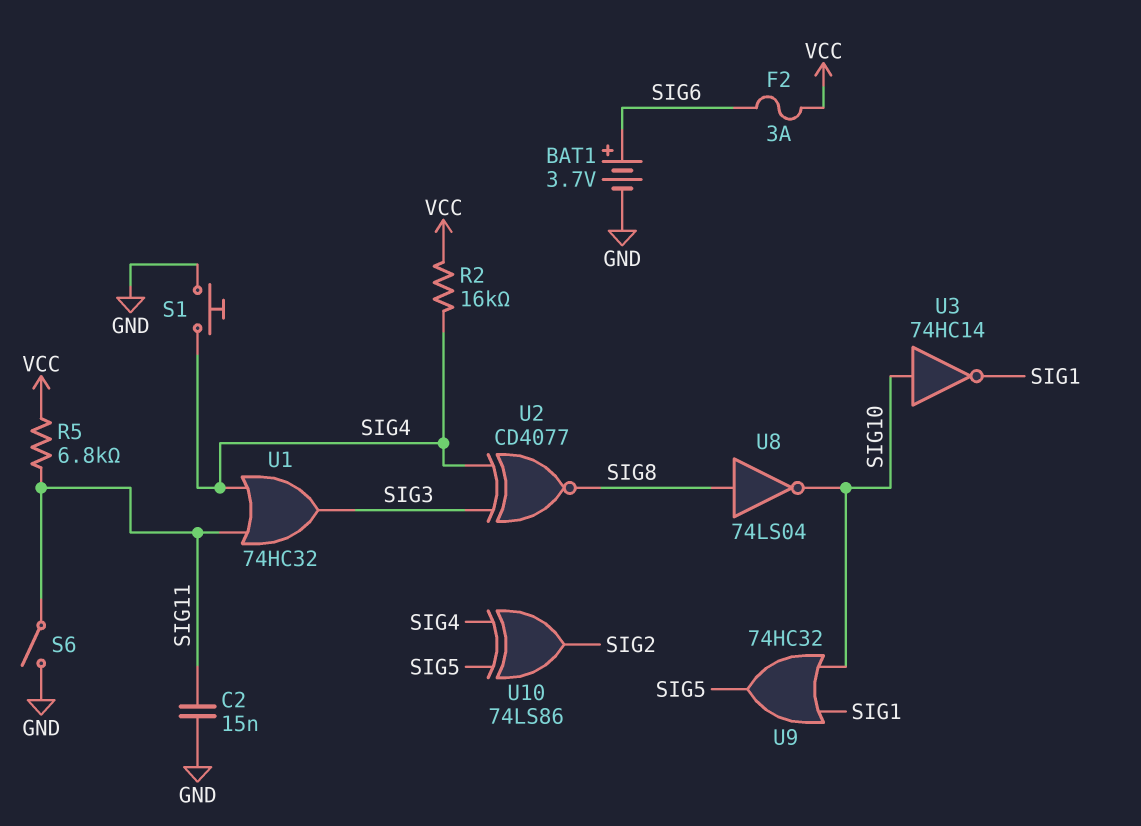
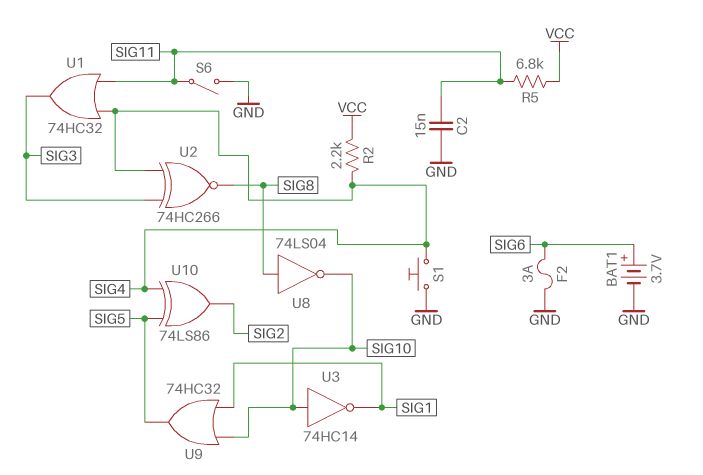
F2: 3A (SIG6, VCC) -> 3A (GND, SIG6)
R2: 16k (SIG4, VCC) -> 2.2k (SIG4, VCC)
U2: XNOR CD4077 (in SIG3, in SIG4, out SIG8) -> XNOR 74HC266 (in SIG3, in SIG4, out SIG8)

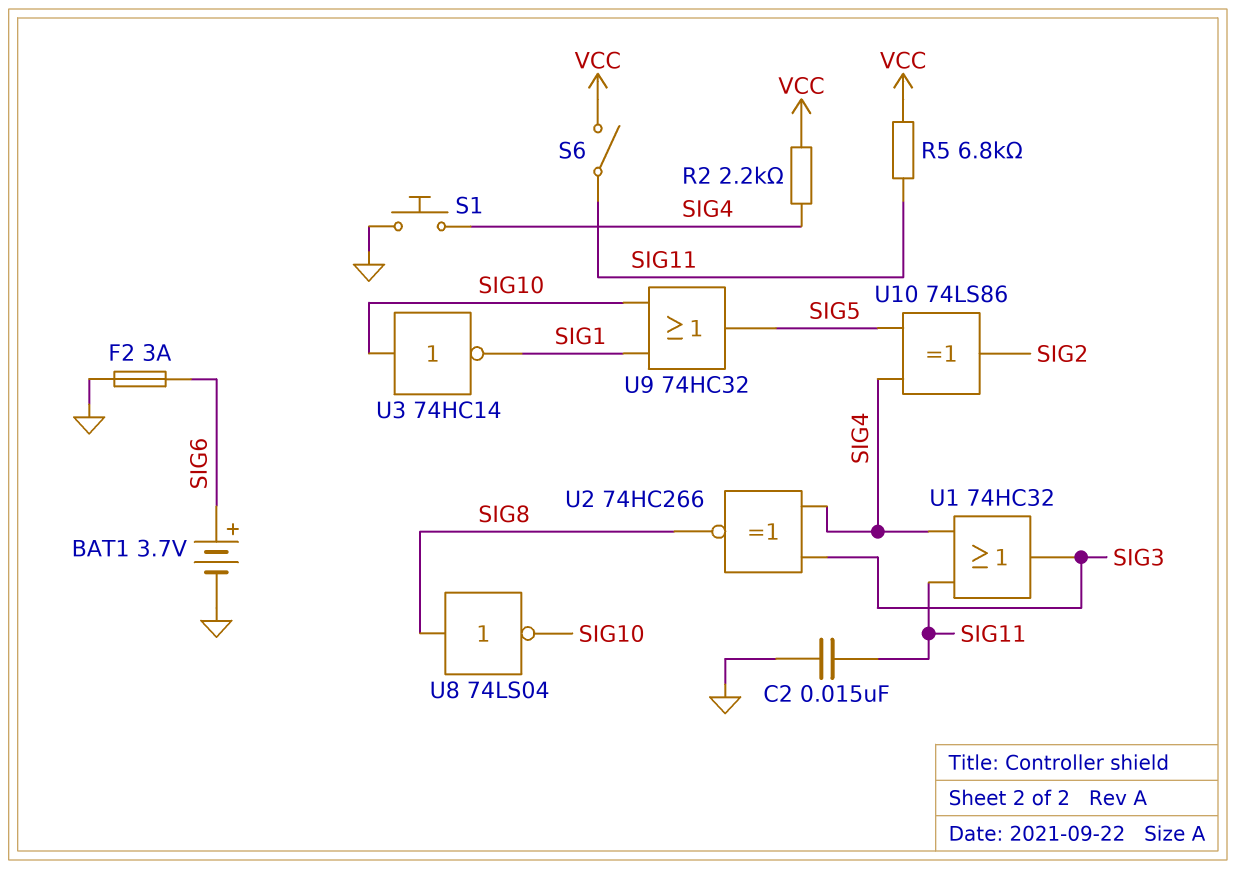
S6: switch (GND, SIG11) -> switch (SIG11, VCC)

